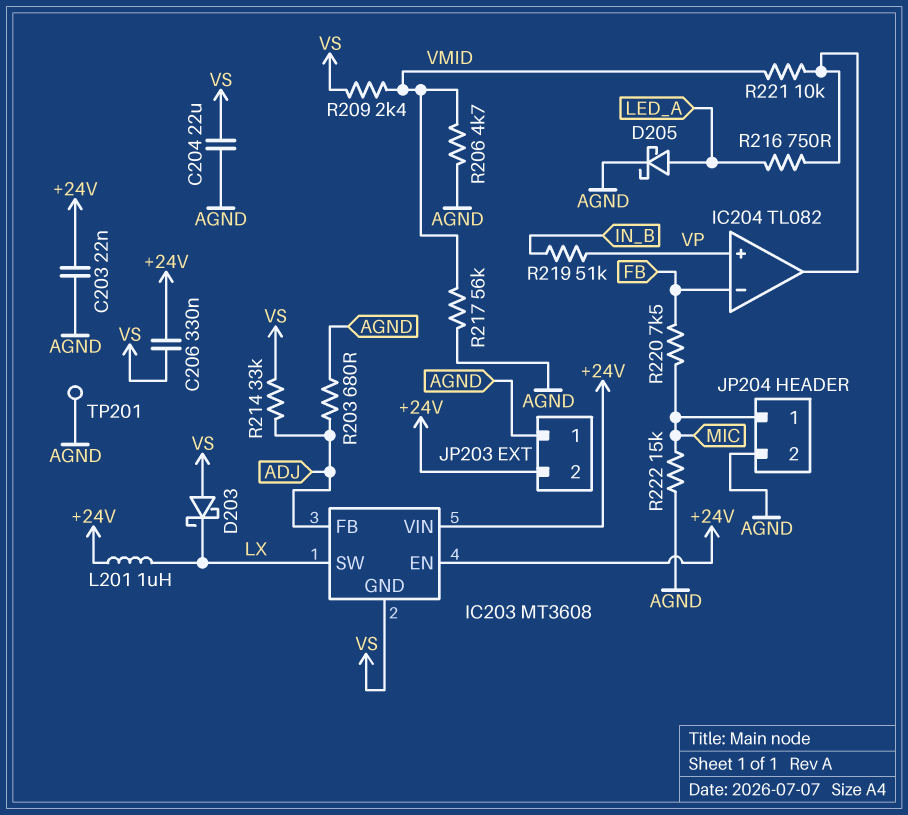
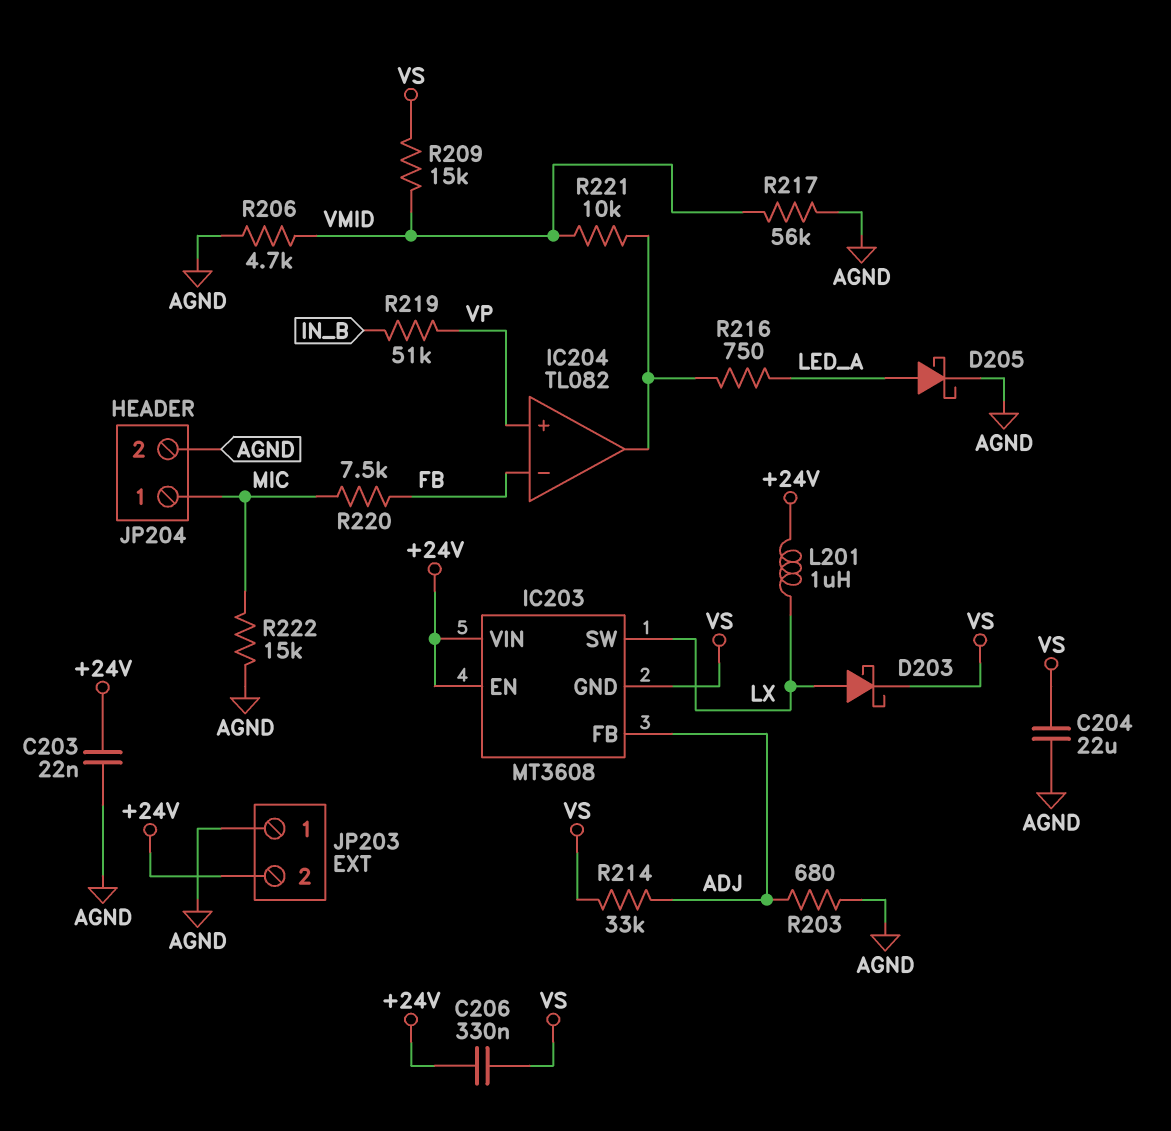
D203: schottky (A VS, K LX) -> schottky (A LX, K VS)
R209: 2.4k (VMID, VS) -> 15k (VMID, VS)
TP201: test point (AGND) -> none

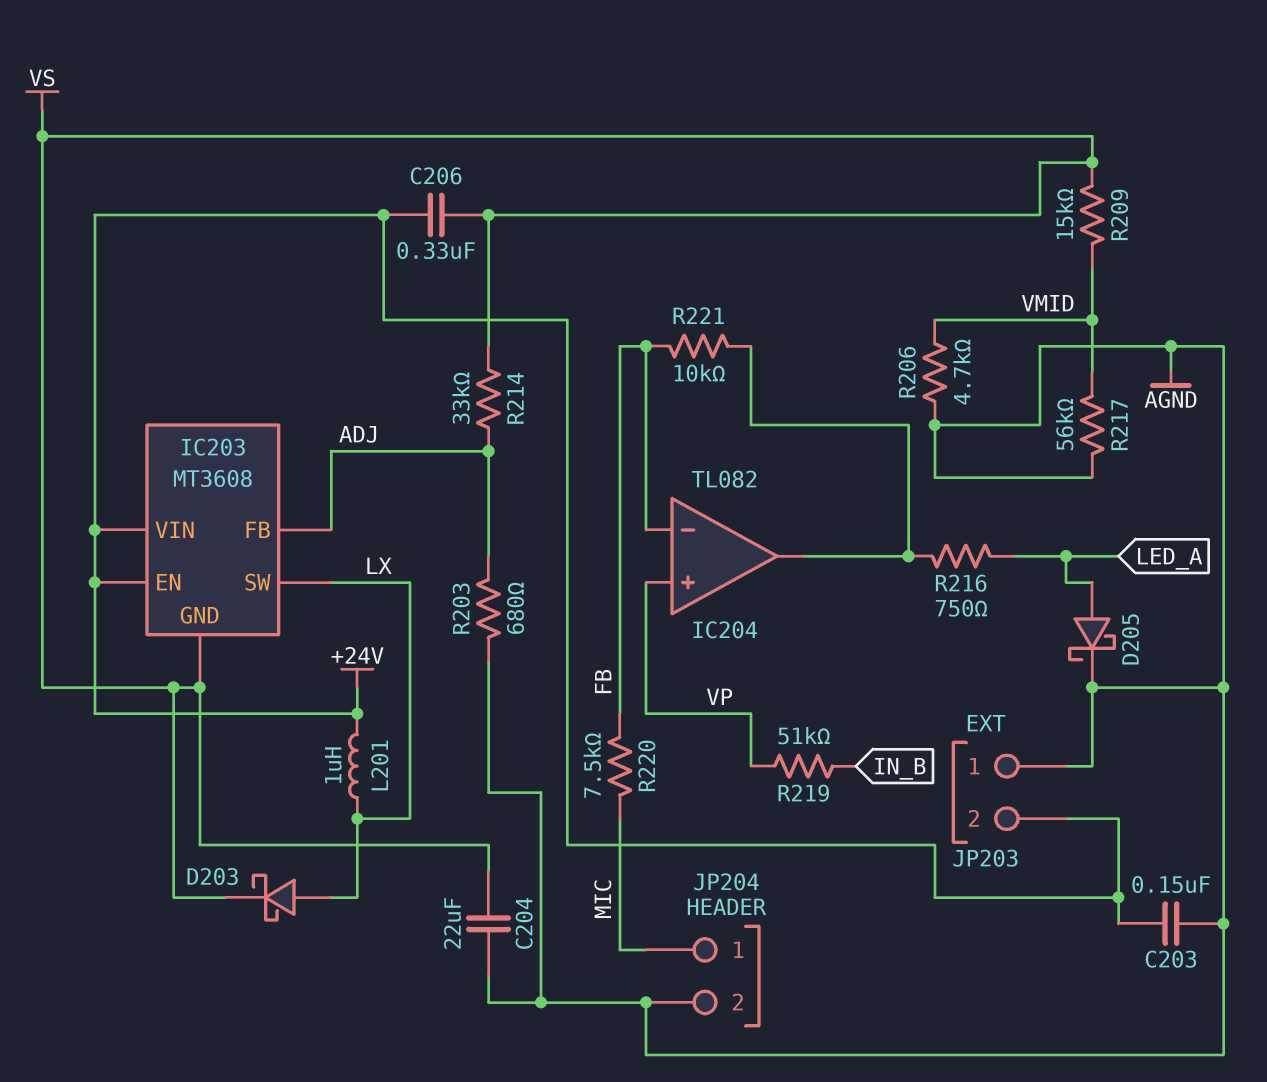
C203: 22nF (+24V, AGND) -> 150nF (+24V, AGND)
R221: 10k (IC204/out, VMID) -> 10k (FB, IC204/out)
R222: 15k (AGND, MIC) -> none

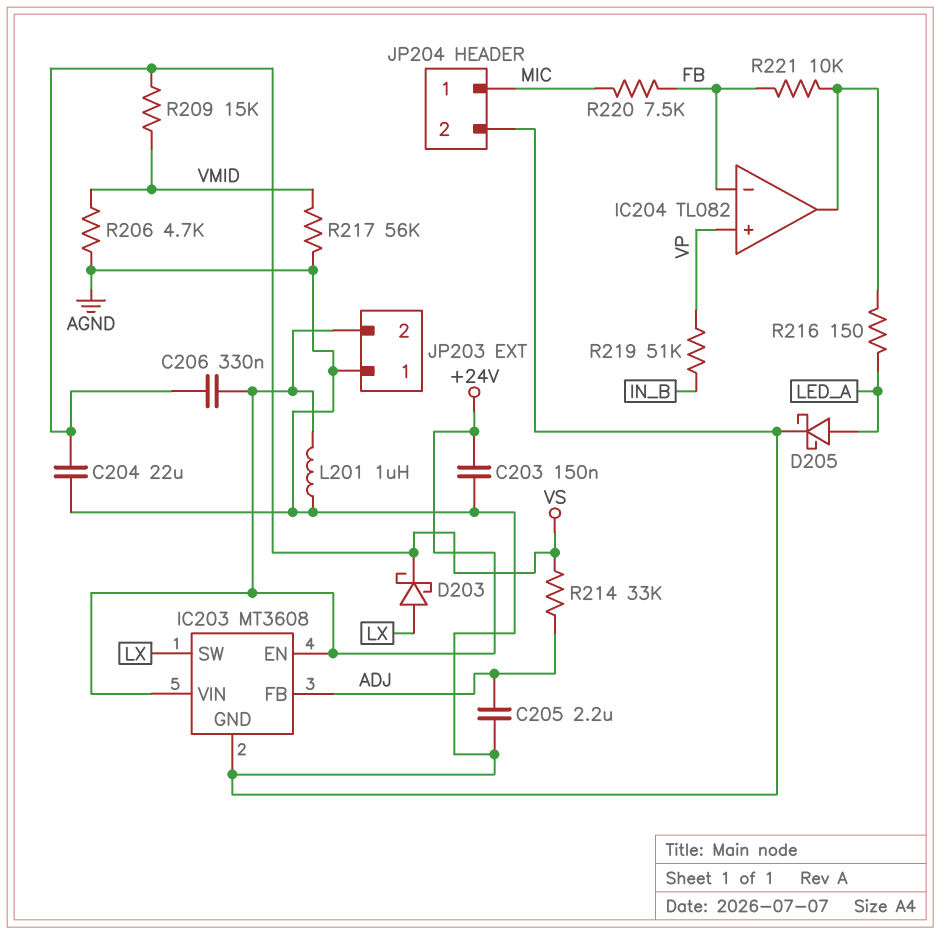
C205: none -> 2.2uF (ADJ, AGND)
IC203 pin GND: VS -> AGND
L201: 1uH (+24V, LX) -> 1uH (+24V, AGND)
R203: 680 (ADJ, AGND) -> none
R216: 750 (IC204/out, LED_A) -> 150 (IC204/out, LED_A)

